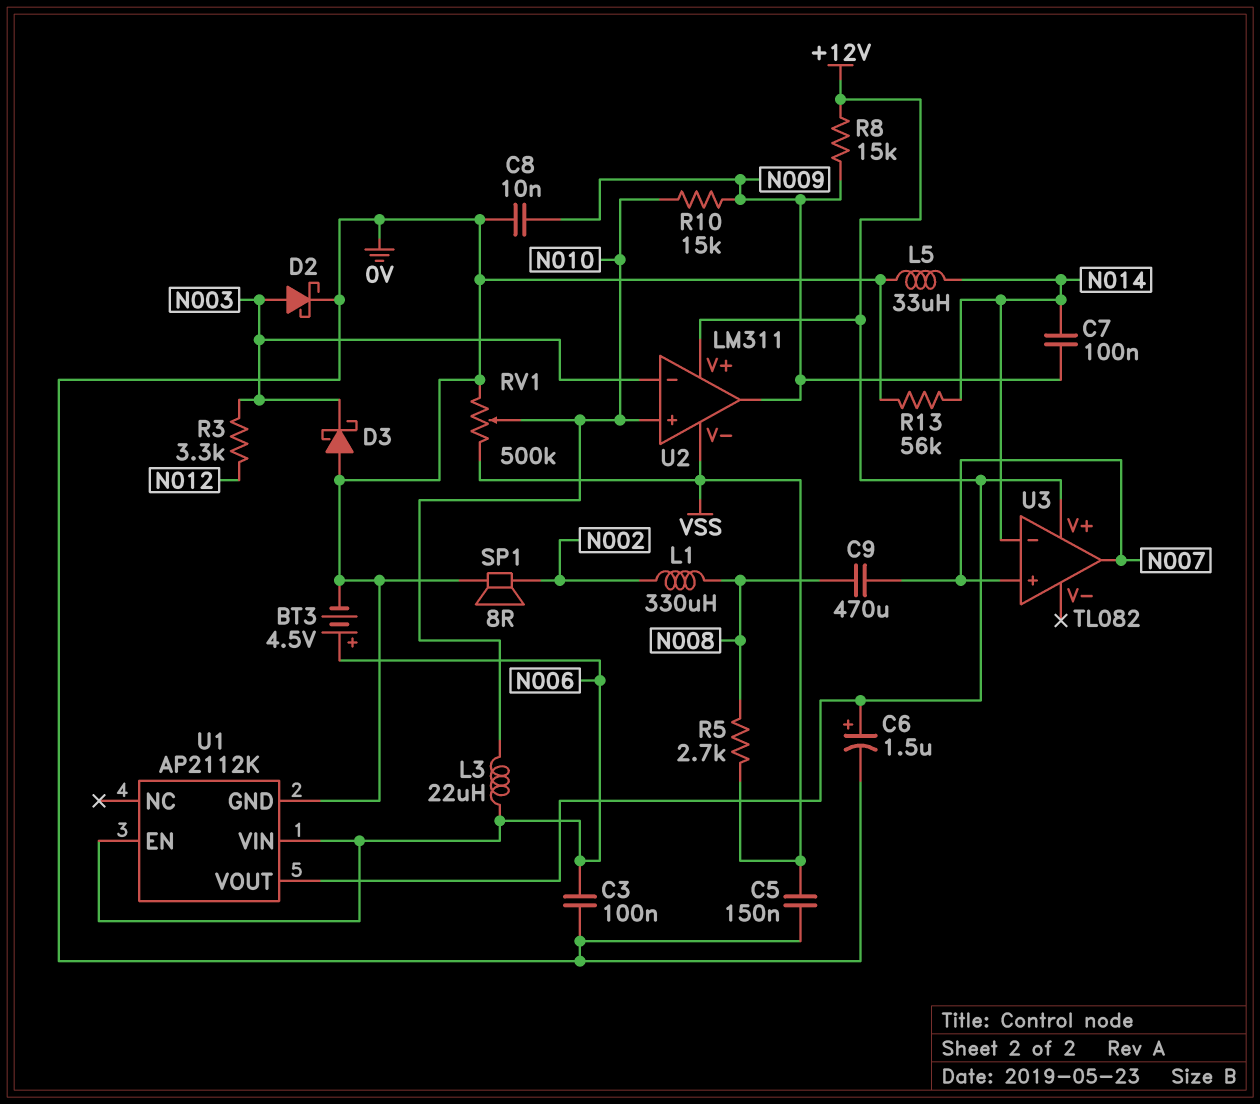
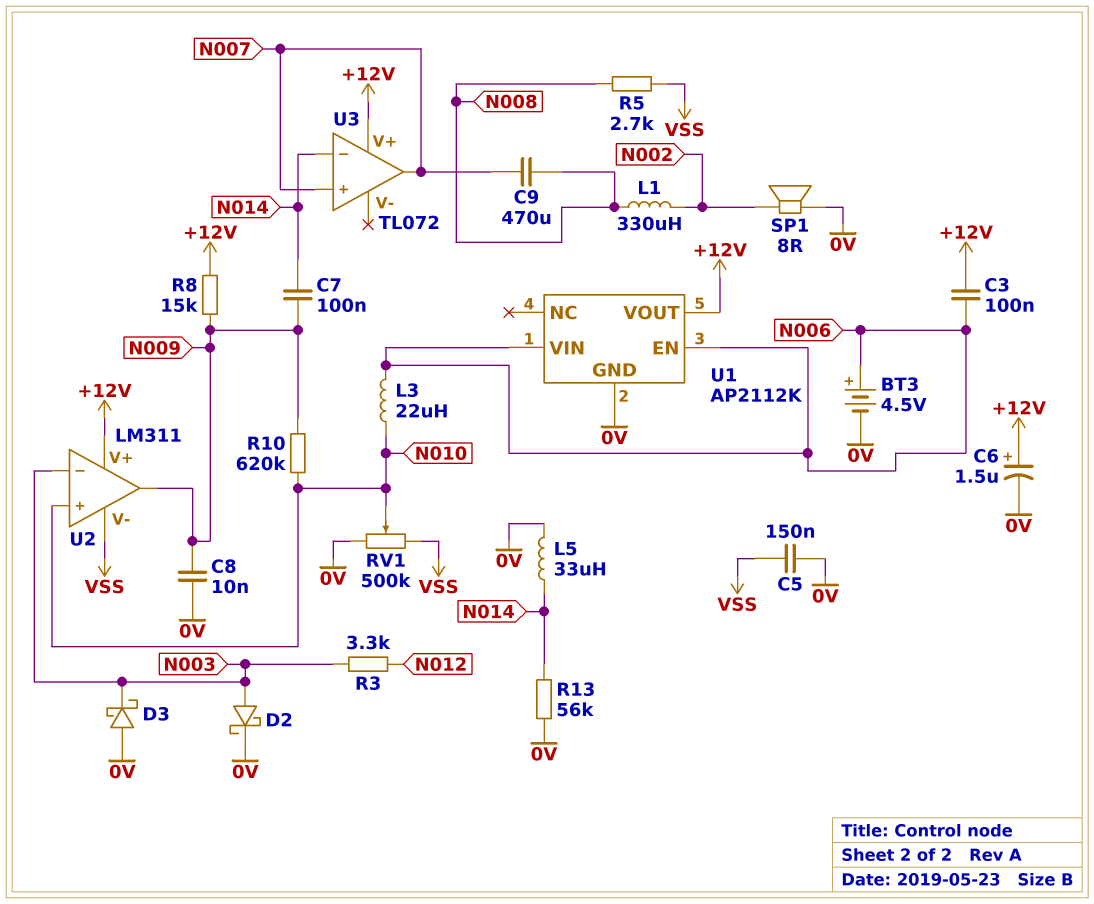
C3: 100nF (0V, N006) -> 100nF (+12V, N006)
R10: 15k (N009, N010) -> 620k (N009, N010)
U3: TL082 -> TL072

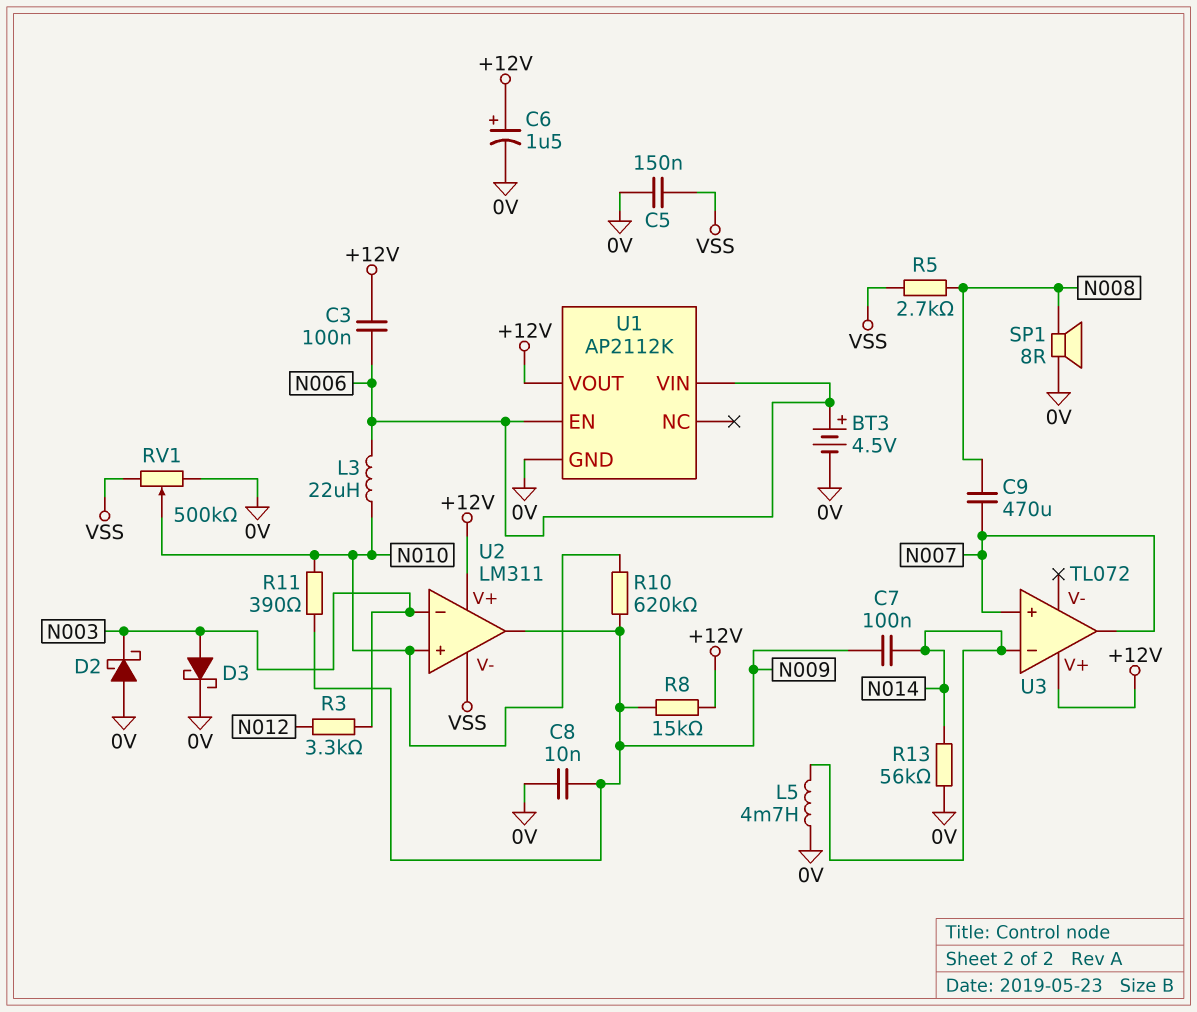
D2: schottky (A N003, K 0V) -> schottky (A 0V, K N003)
D3: schottky (A 0V, K N003) -> schottky (A N003, K 0V)
L1: 330uH (N002, N008) -> none
L5: 33uH (0V, N014) -> 4.7mH (0V, N014)
R11: none -> 390 (N009, N010)
SP1: speaker 8R (0V, N002) -> speaker 8R (0V, N008)

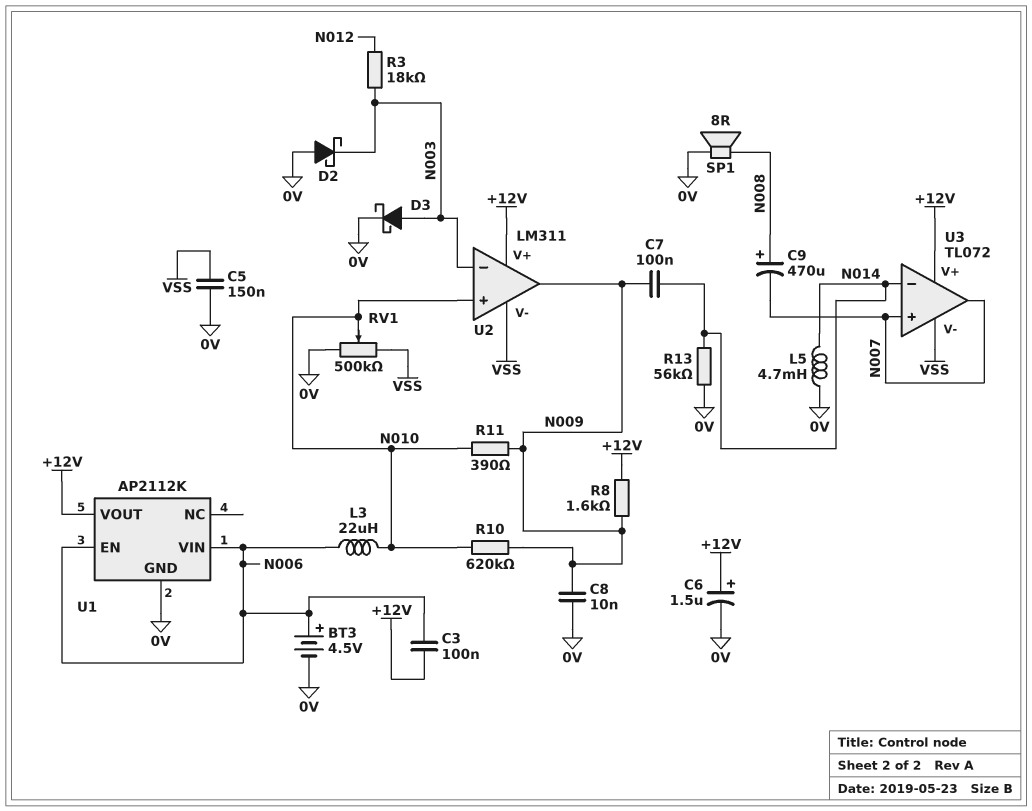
C9: 470uF (N007, N008) -> 470uF (plus N008, minus N007)
R3: 3.3k (N003, N012) -> 18k (N003, N012)
R5: 2.7k (N008, VSS) -> none
R8: 15k (+12V, N009) -> 1.6k (+12V, N009)
U3 pin V-: none -> VSS

